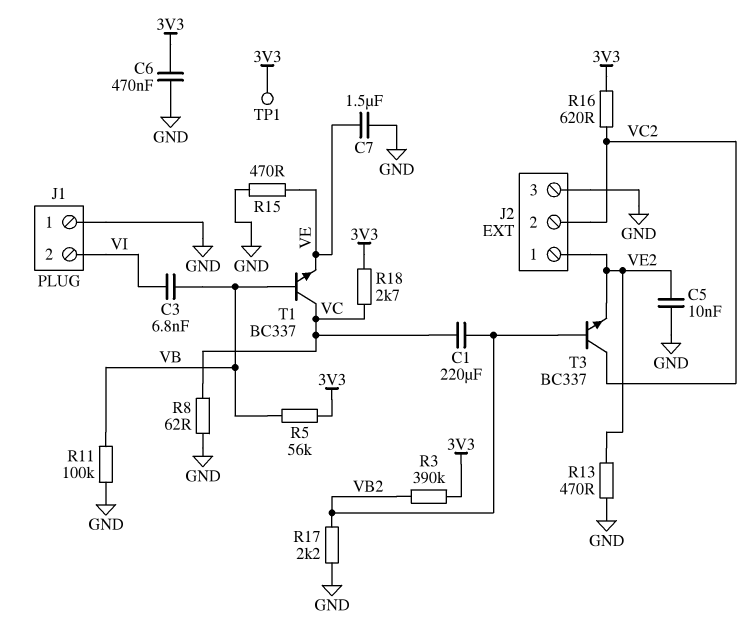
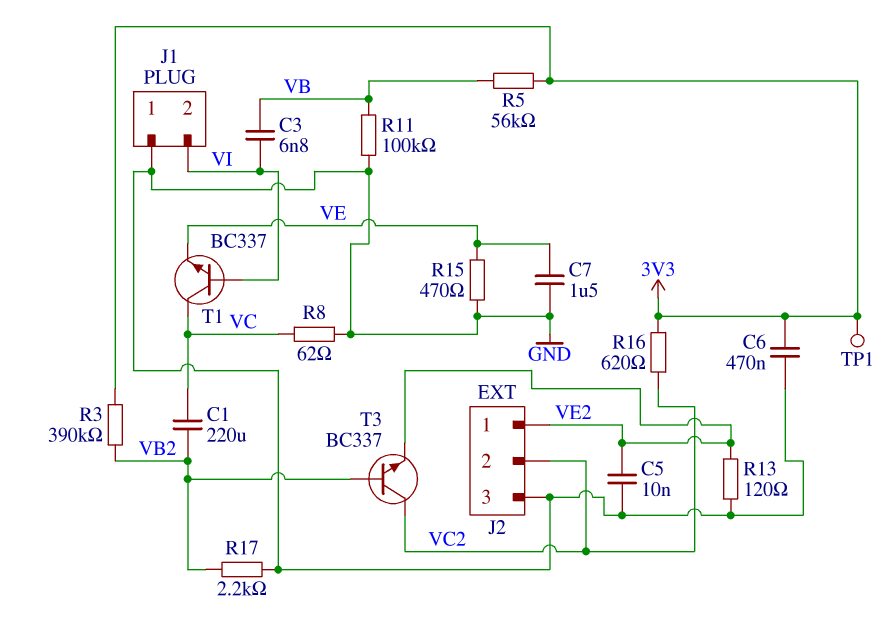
R13: 470 (GND, VE2) -> 120 (GND, VE2)
R18: 2.7k (3V3, VC) -> none
T1: NPN BC337 (B VB, C VC, E VE) -> NPN BC337 (B VI, C VC, E VE)

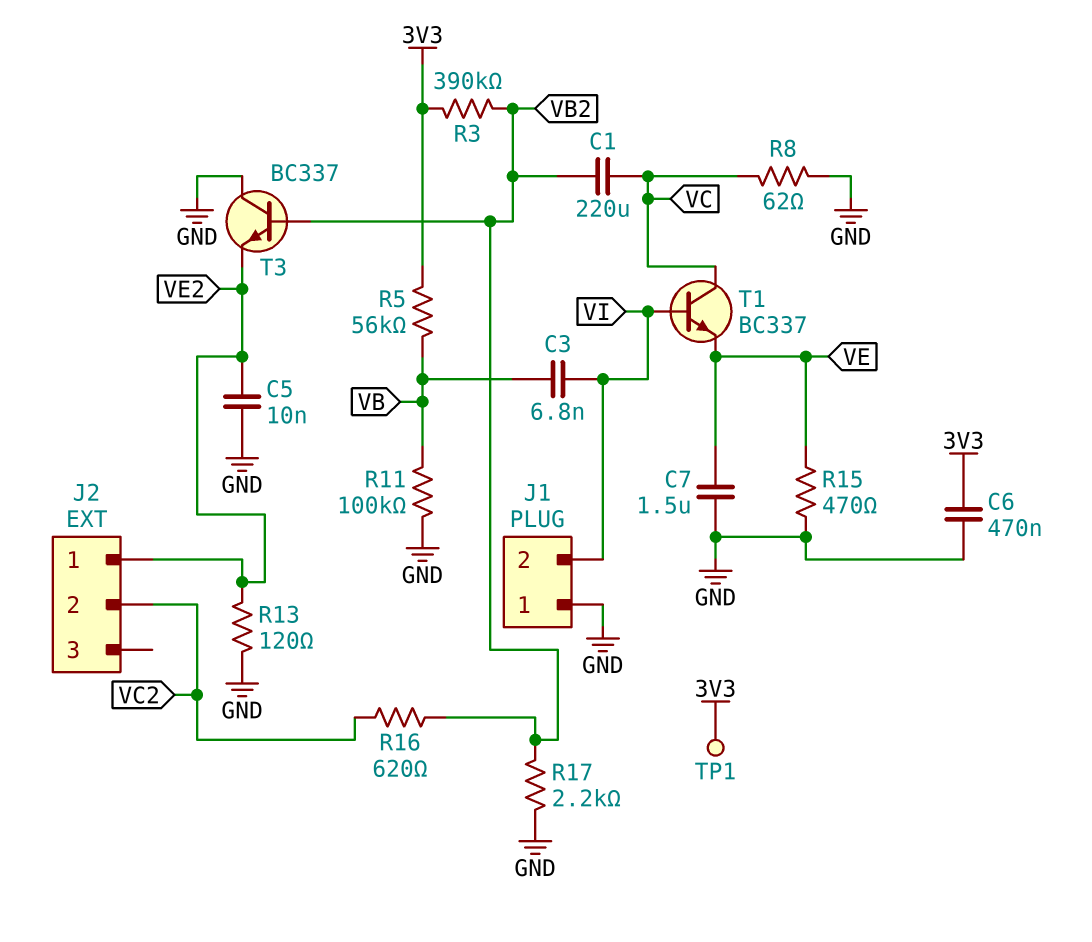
J2 pin 3: GND -> none
R16: 620 (3V3, VC2) -> 620 (VB2, VC2)
T3: NPN BC337 (B VB2, C VC2, E VE2) -> NPN BC337 (B VB2, C GND, E VE2)

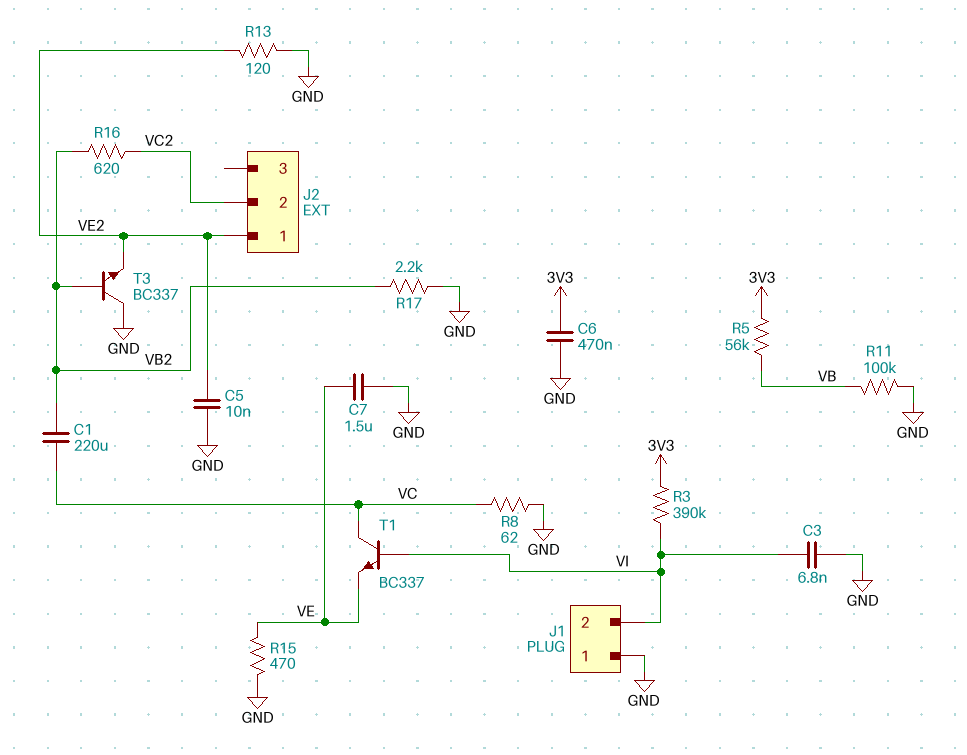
C3: 6.8nF (VB, VI) -> 6.8nF (GND, VI)
R3: 390k (3V3, VB2) -> 390k (3V3, VI)
TP1: test point (3V3) -> none

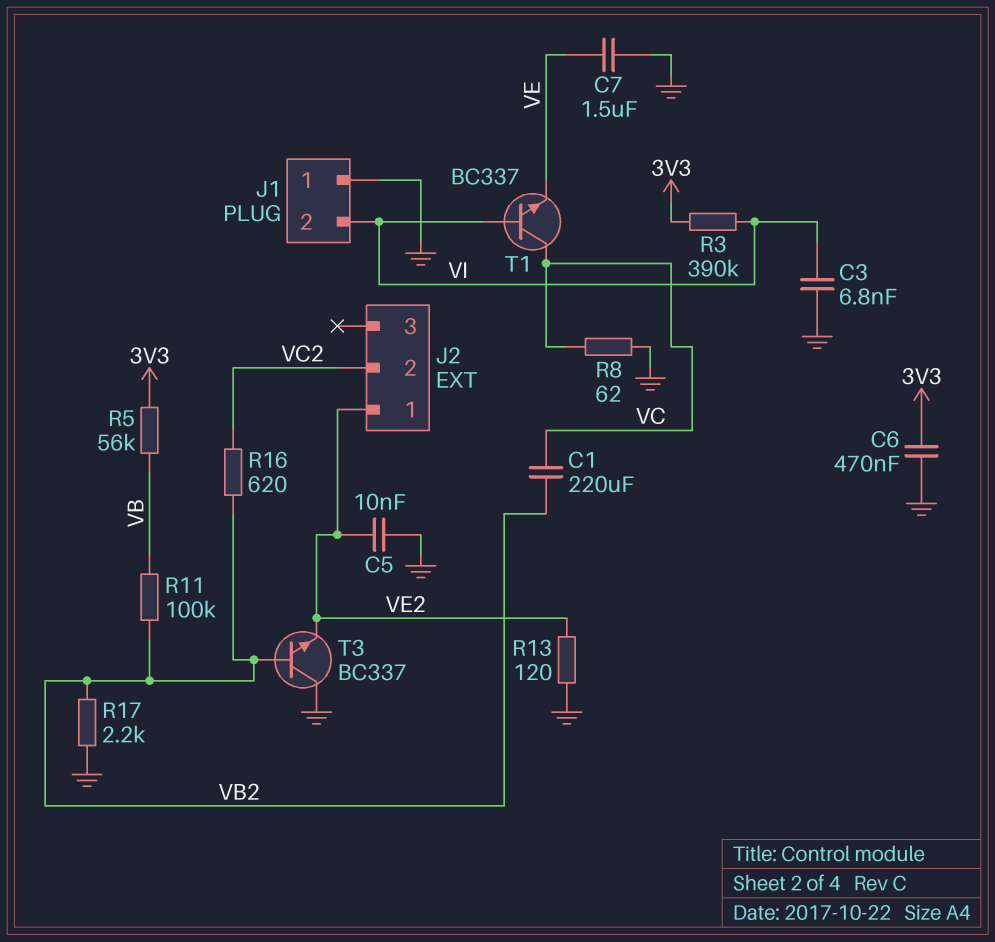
R11: 100k (GND, VB) -> 100k (VB, VB2)
R15: 470 (GND, VE) -> none

